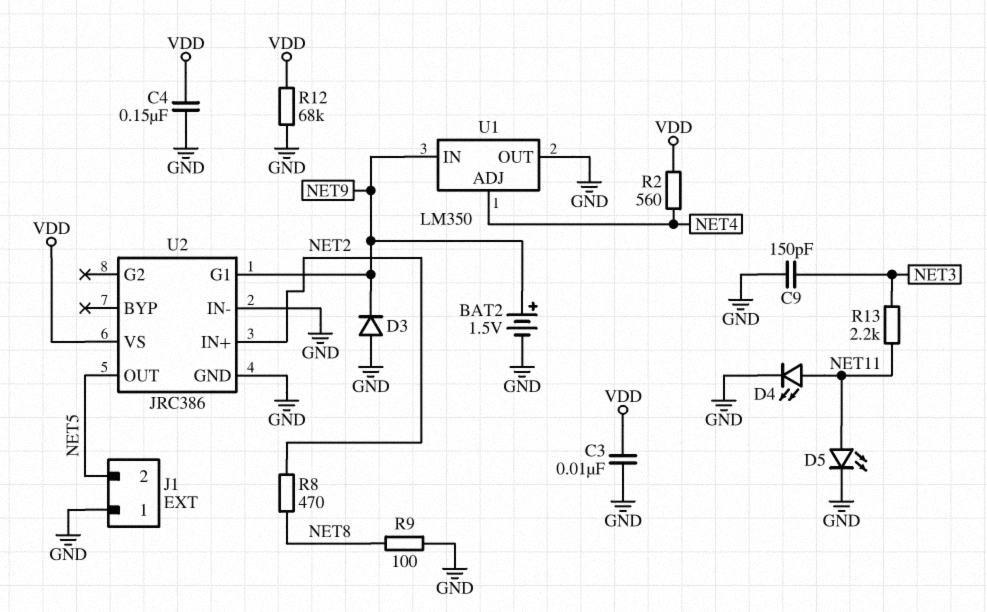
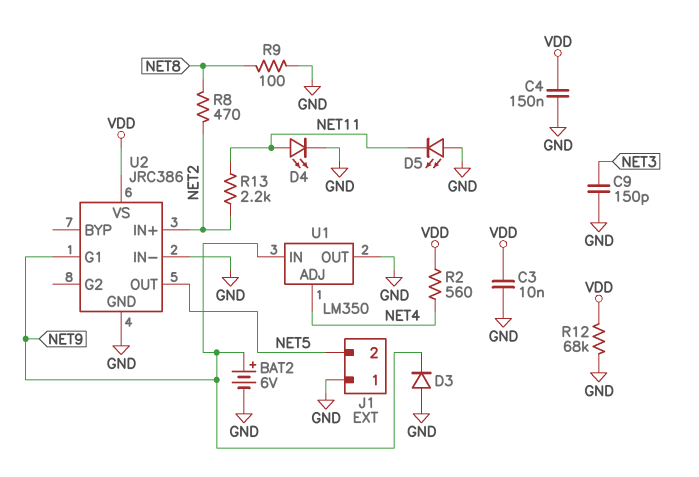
BAT2: 1.5V (plus NET9, minus GND) -> 6V (plus NET9, minus GND)
D5: LED (A NET11, K GND) -> LED (A GND, K NET11)
R13: 2.2k (NET3, NET11) -> 2.2k (NET2, NET11)

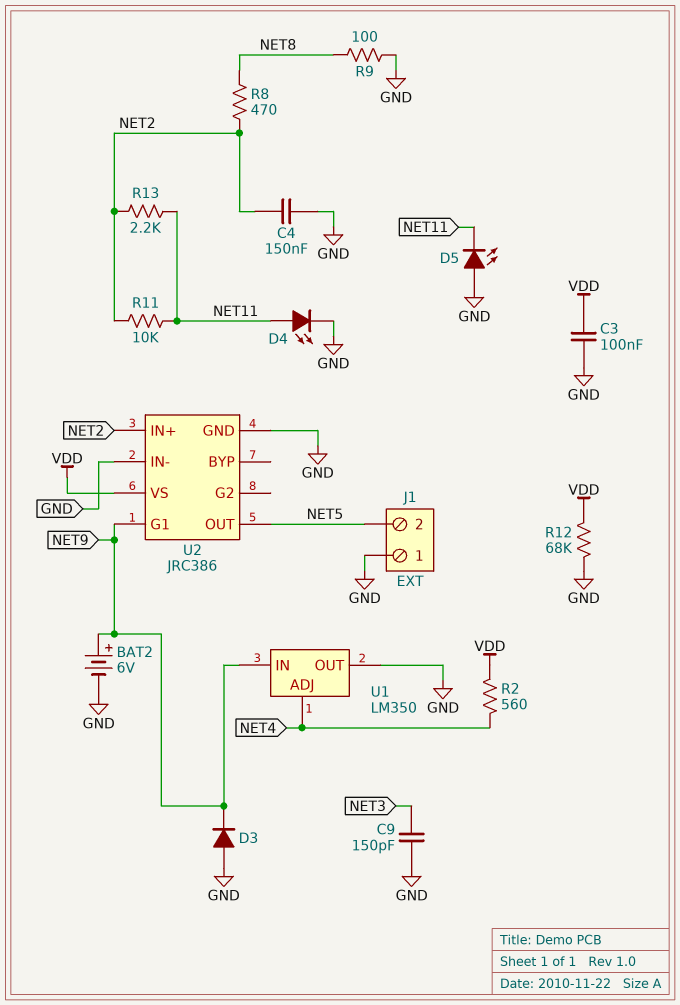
C3: 10nF (GND, VDD) -> 100nF (GND, VDD)
C4: 150nF (GND, VDD) -> 150nF (GND, NET2)
R11: none -> 10k (NET2, NET11)

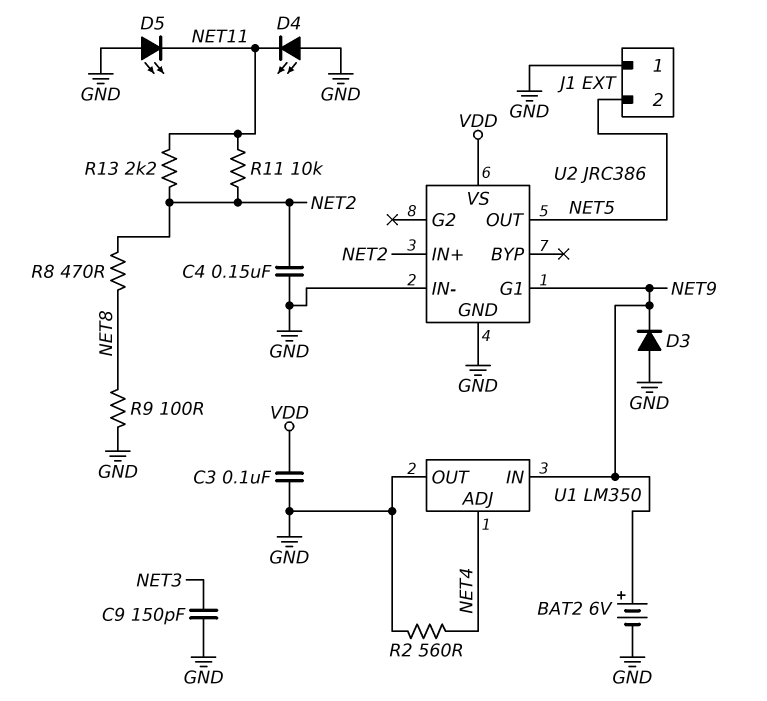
D4: LED (A NET11, K GND) -> LED (A GND, K NET11)
R2: 560 (NET4, VDD) -> 560 (GND, NET4)
R12: 68k (GND, VDD) -> none

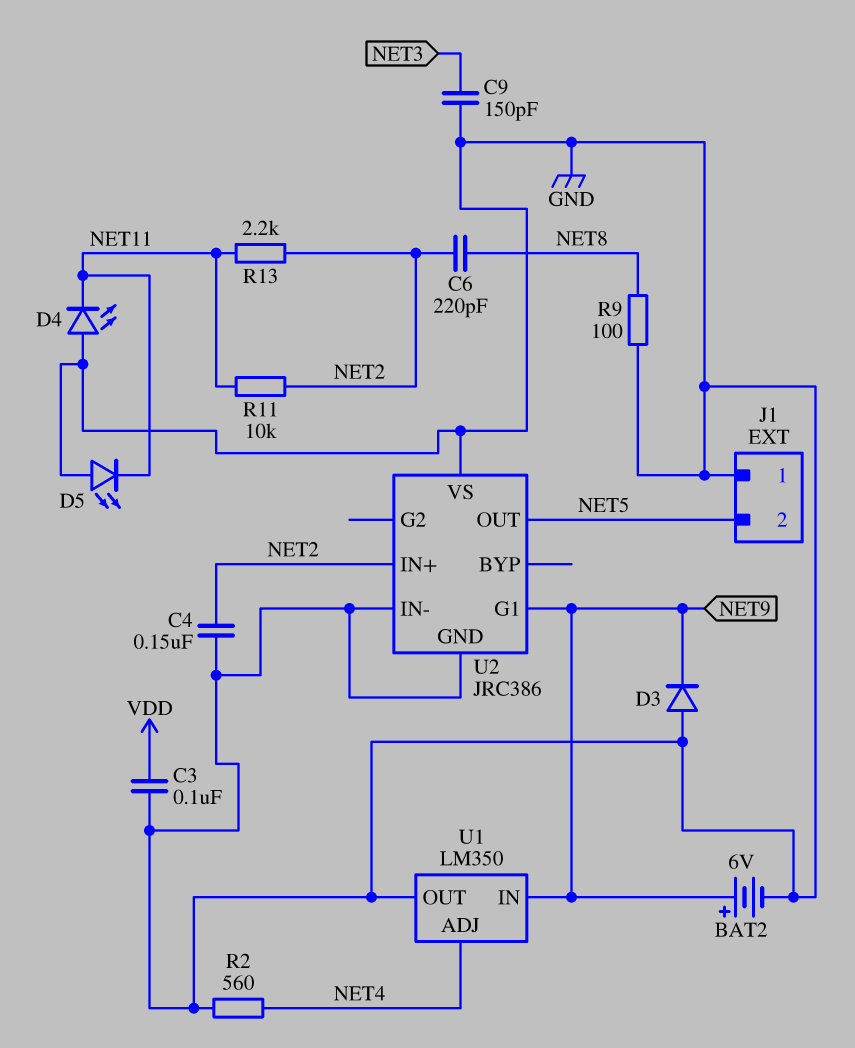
C6: none -> 220pF (NET2, NET8)
R8: 470 (NET2, NET8) -> none
U2 pin VS: VDD -> GND

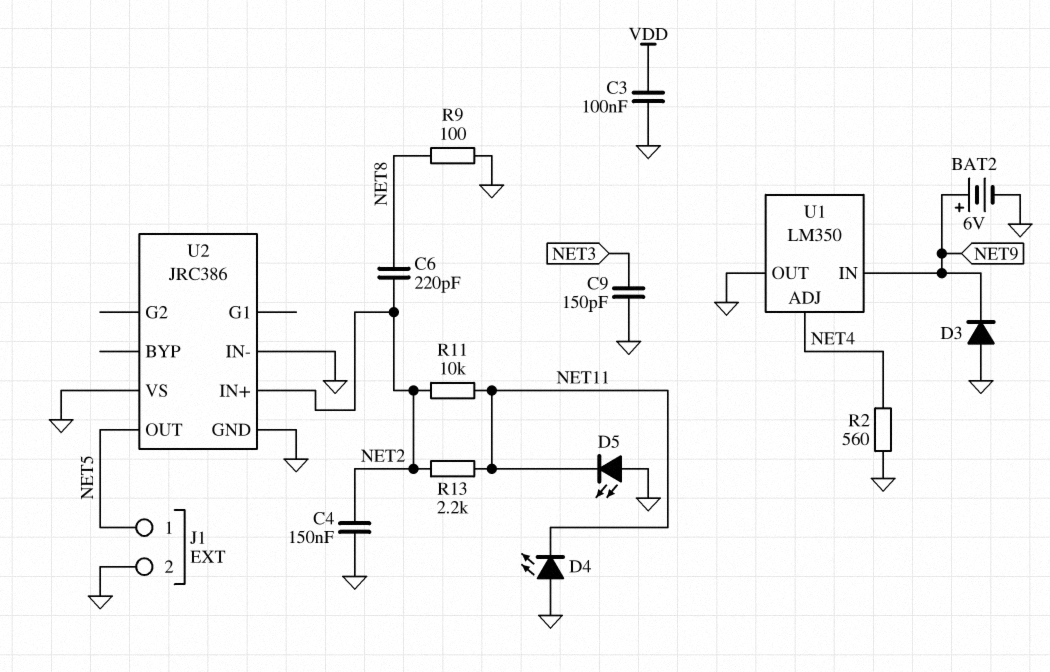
J1 pin 1: GND -> NET5
J1 pin 2: NET5 -> GND
U2 pin G1: NET9 -> none

